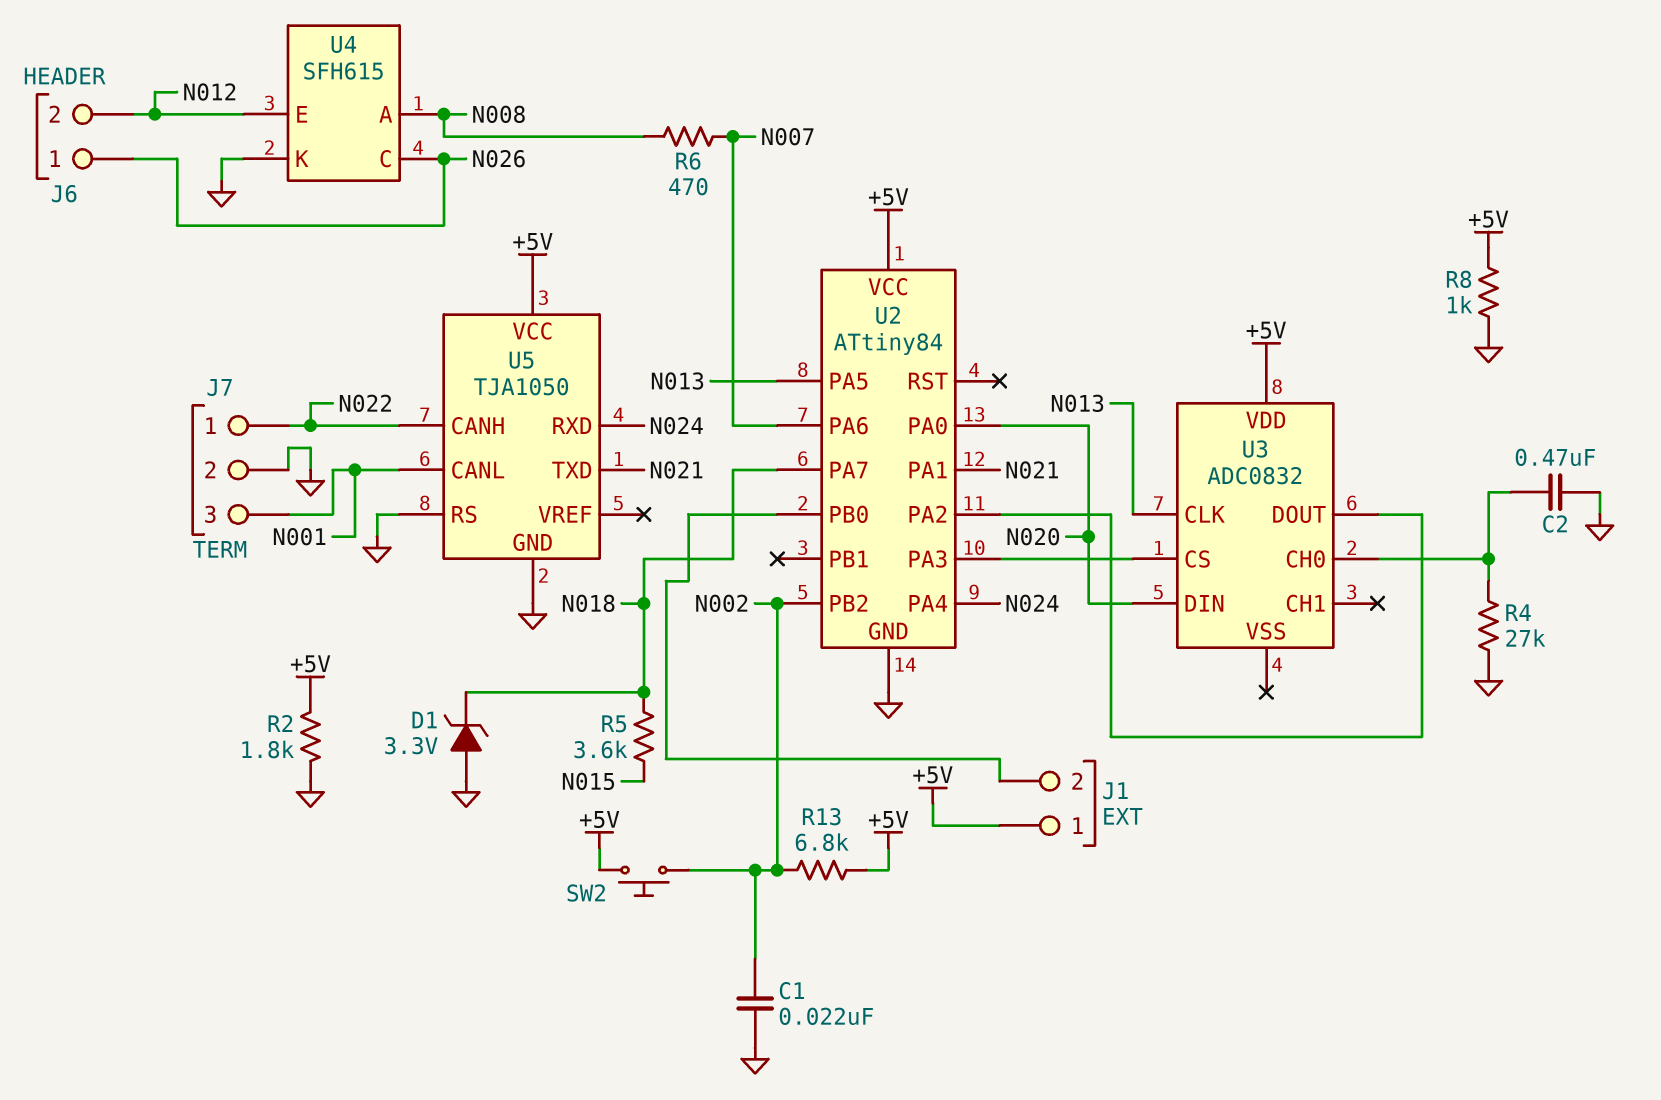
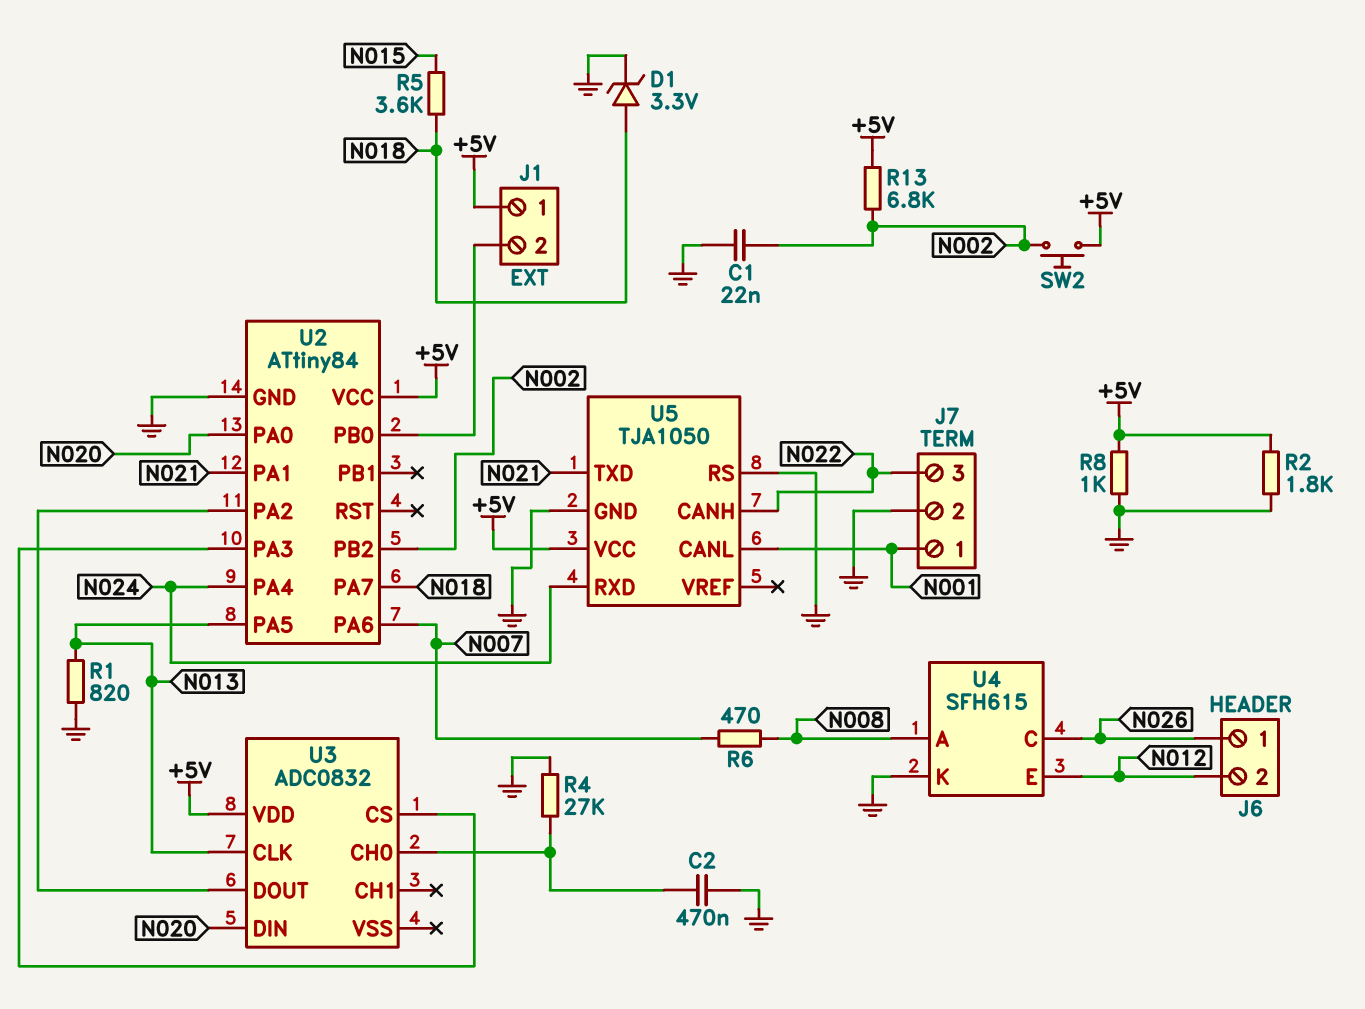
D1: zener 3.3V (A GND, K N018) -> zener 3.3V (A N018, K GND)
J7 pin 1: N022 -> N001
J7 pin 3: N001 -> N022
R1: none -> 820 (GND, N013)

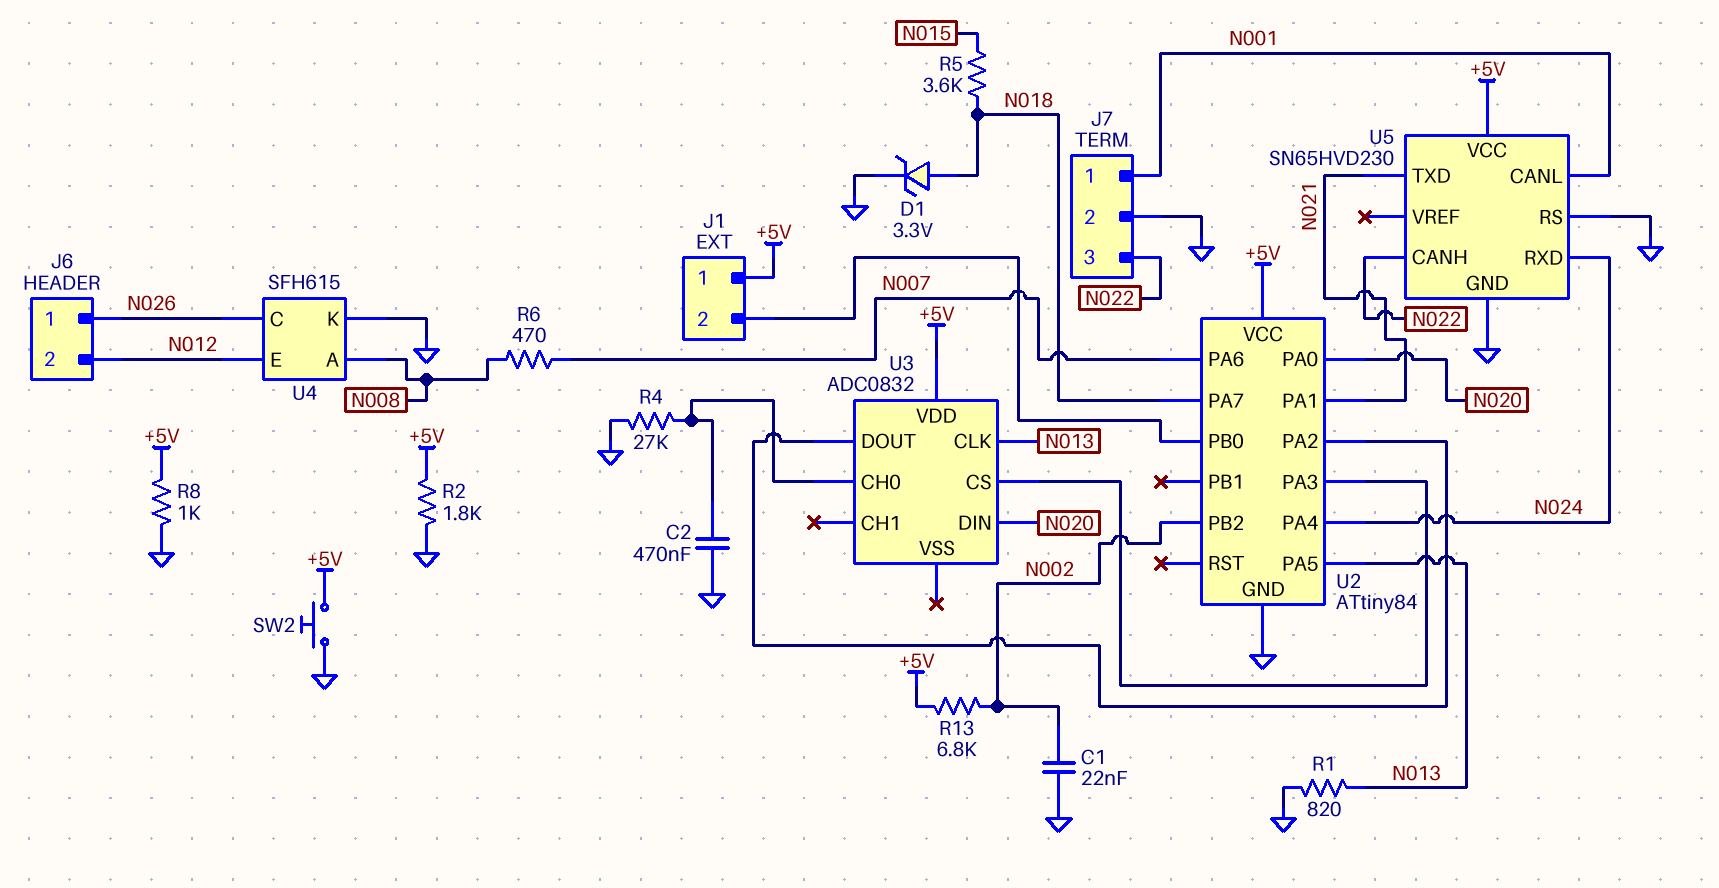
SW2: button (+5V, N002) -> button (+5V, GND)
U5: TJA1050 -> SN65HVD230

